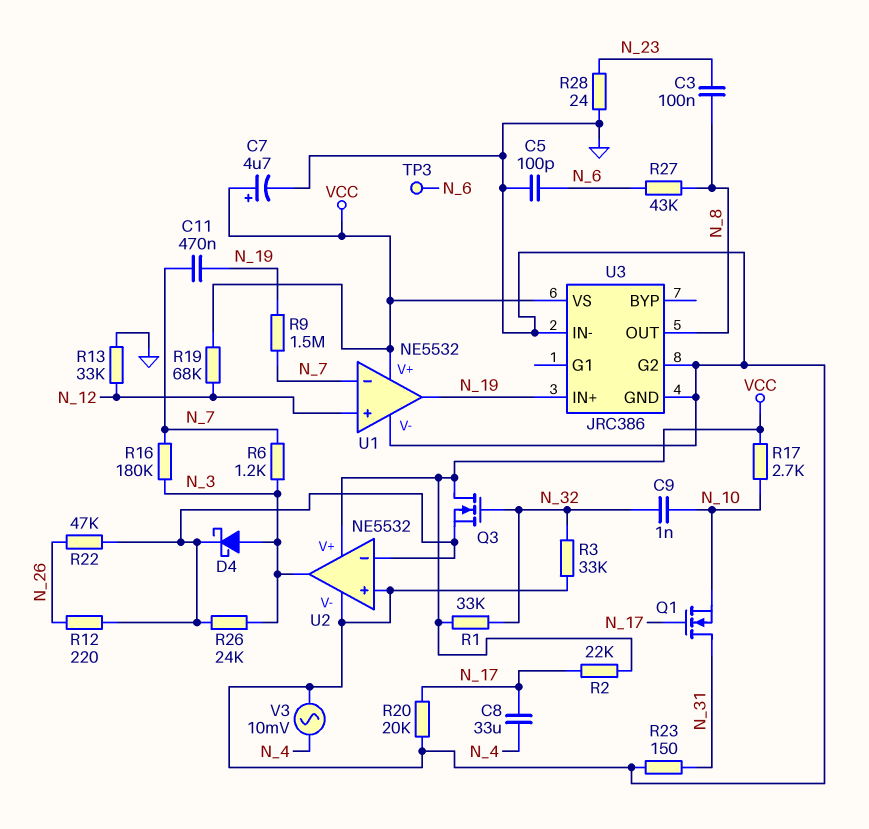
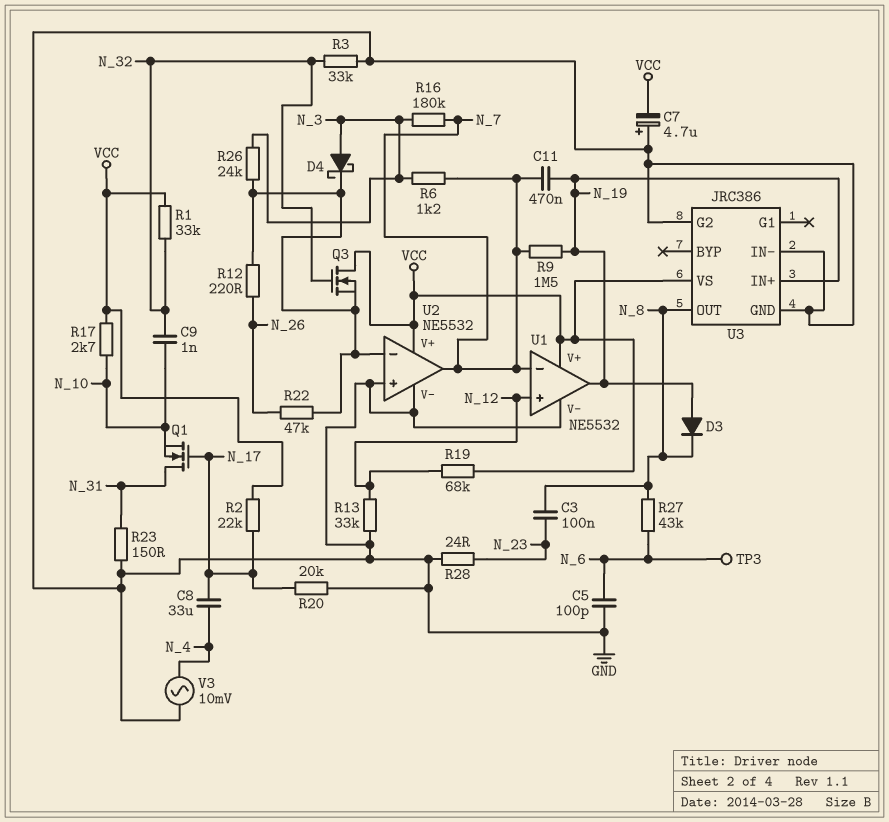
C7: 4.7uF (plus VCC, minus GND) -> 4.7uF (plus GND, minus VCC)
D3: none -> diode (A N_19, K N_8)
U2 pin out: N_3 -> N_7

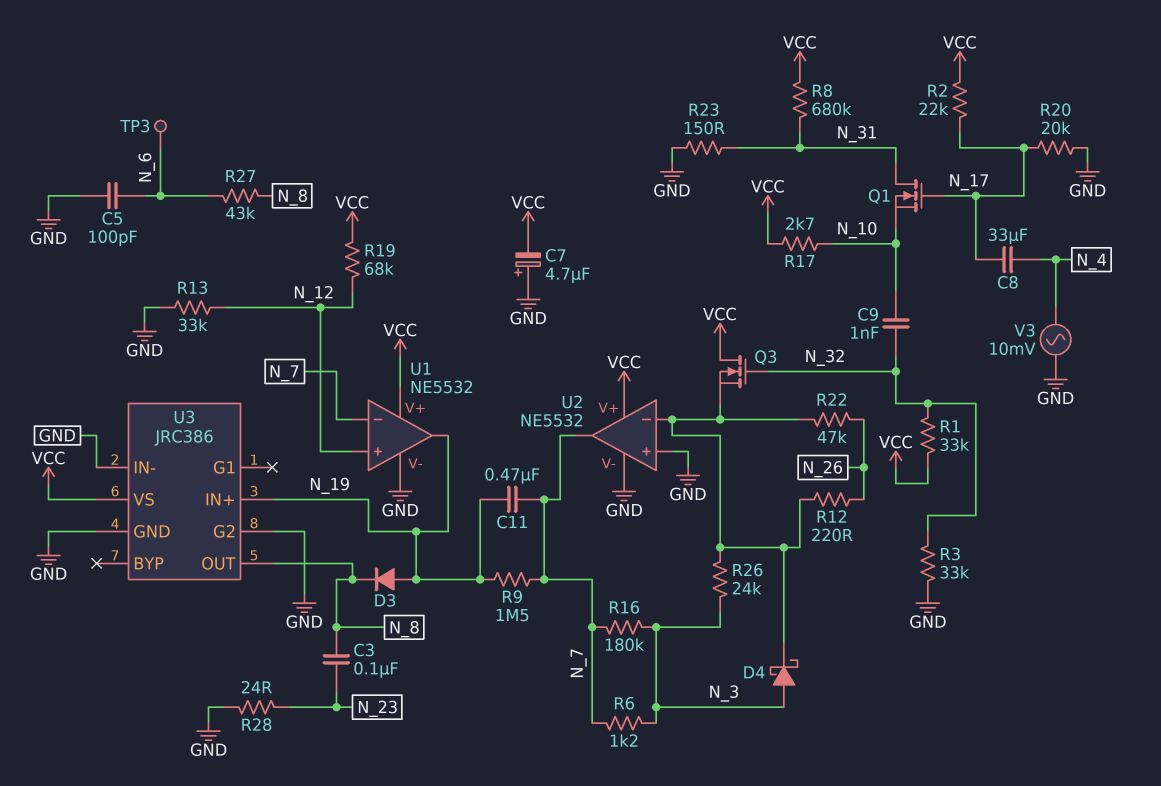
R8: none -> 680k (N_31, VCC)

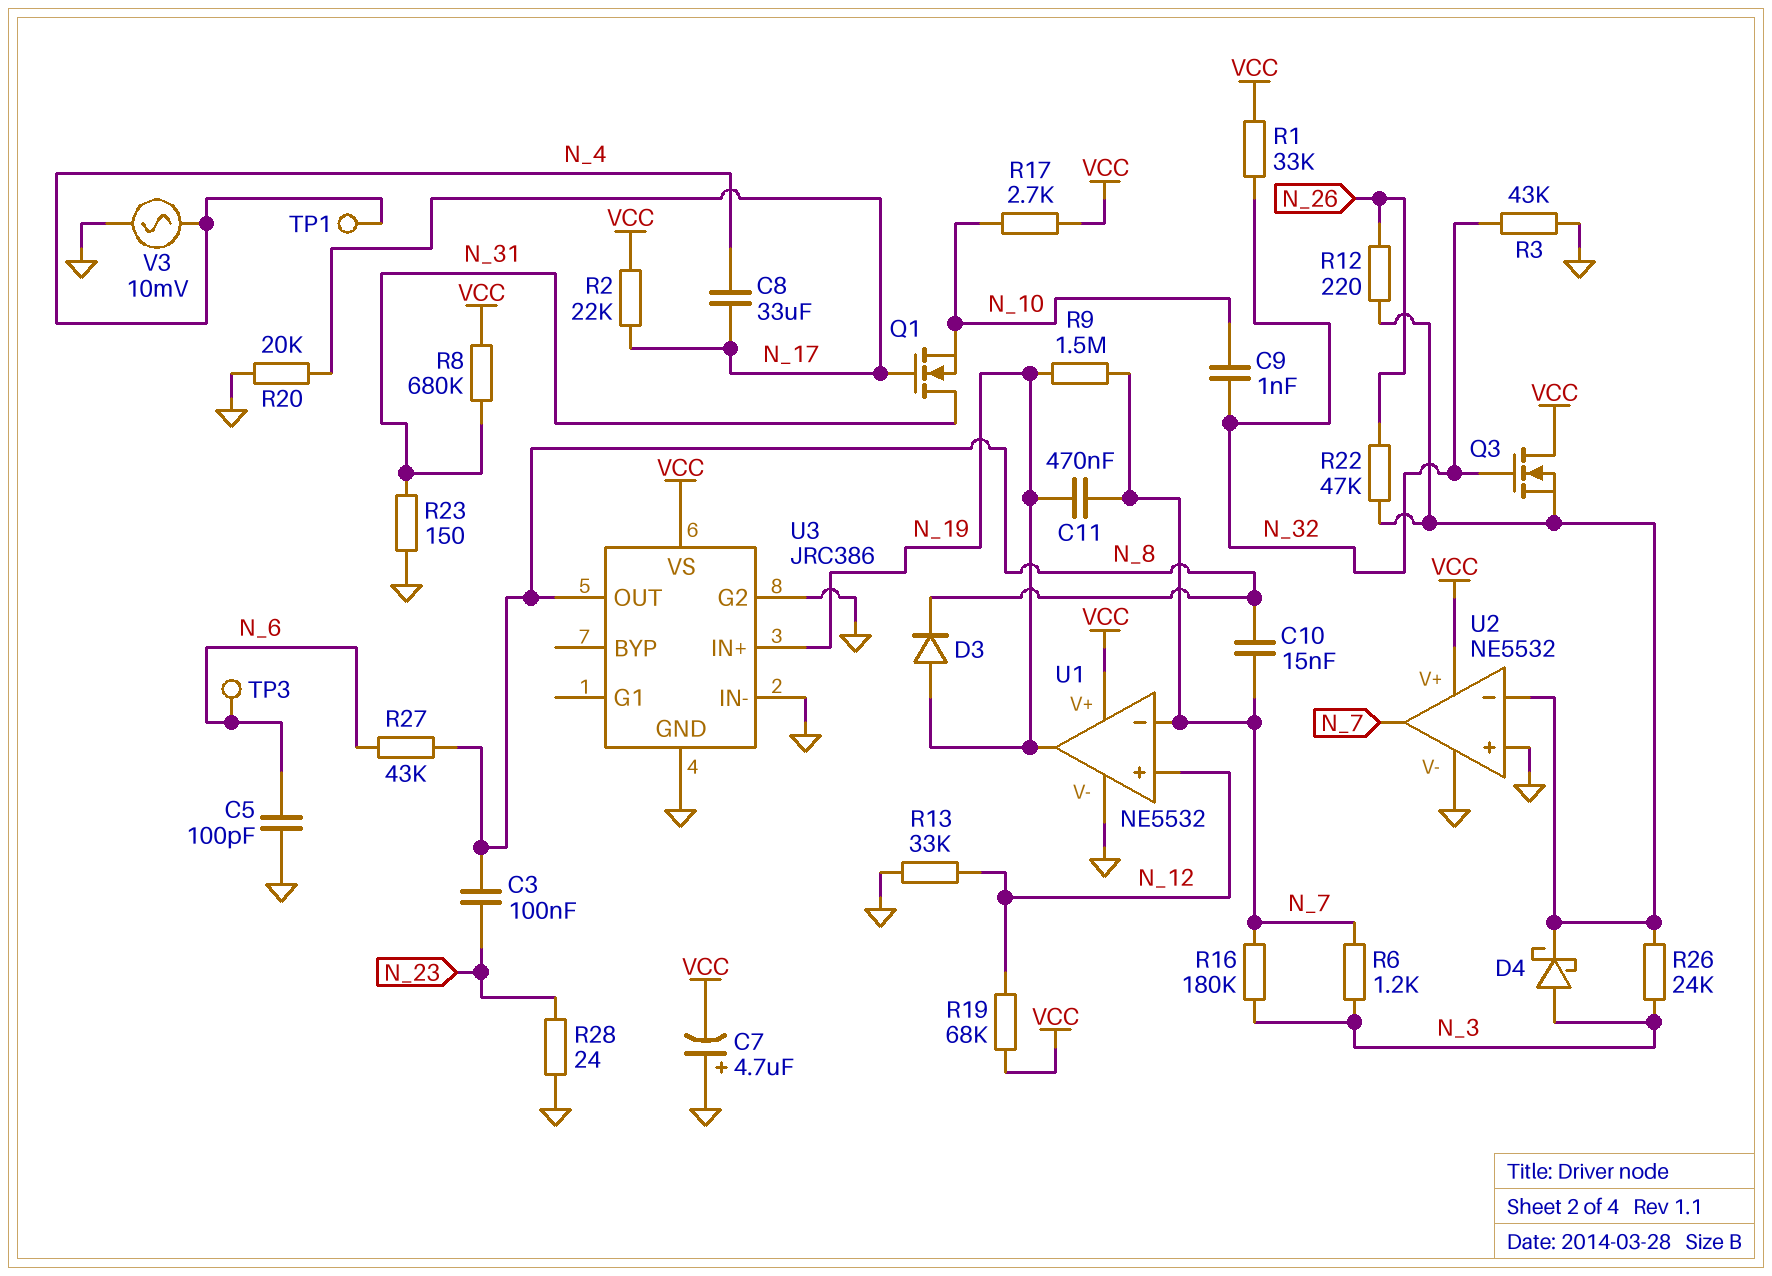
C10: none -> 15nF (N_7, N_8)
R3: 33k (GND, N_32) -> 43k (GND, N_32)
TP1: none -> test point (N_4)

